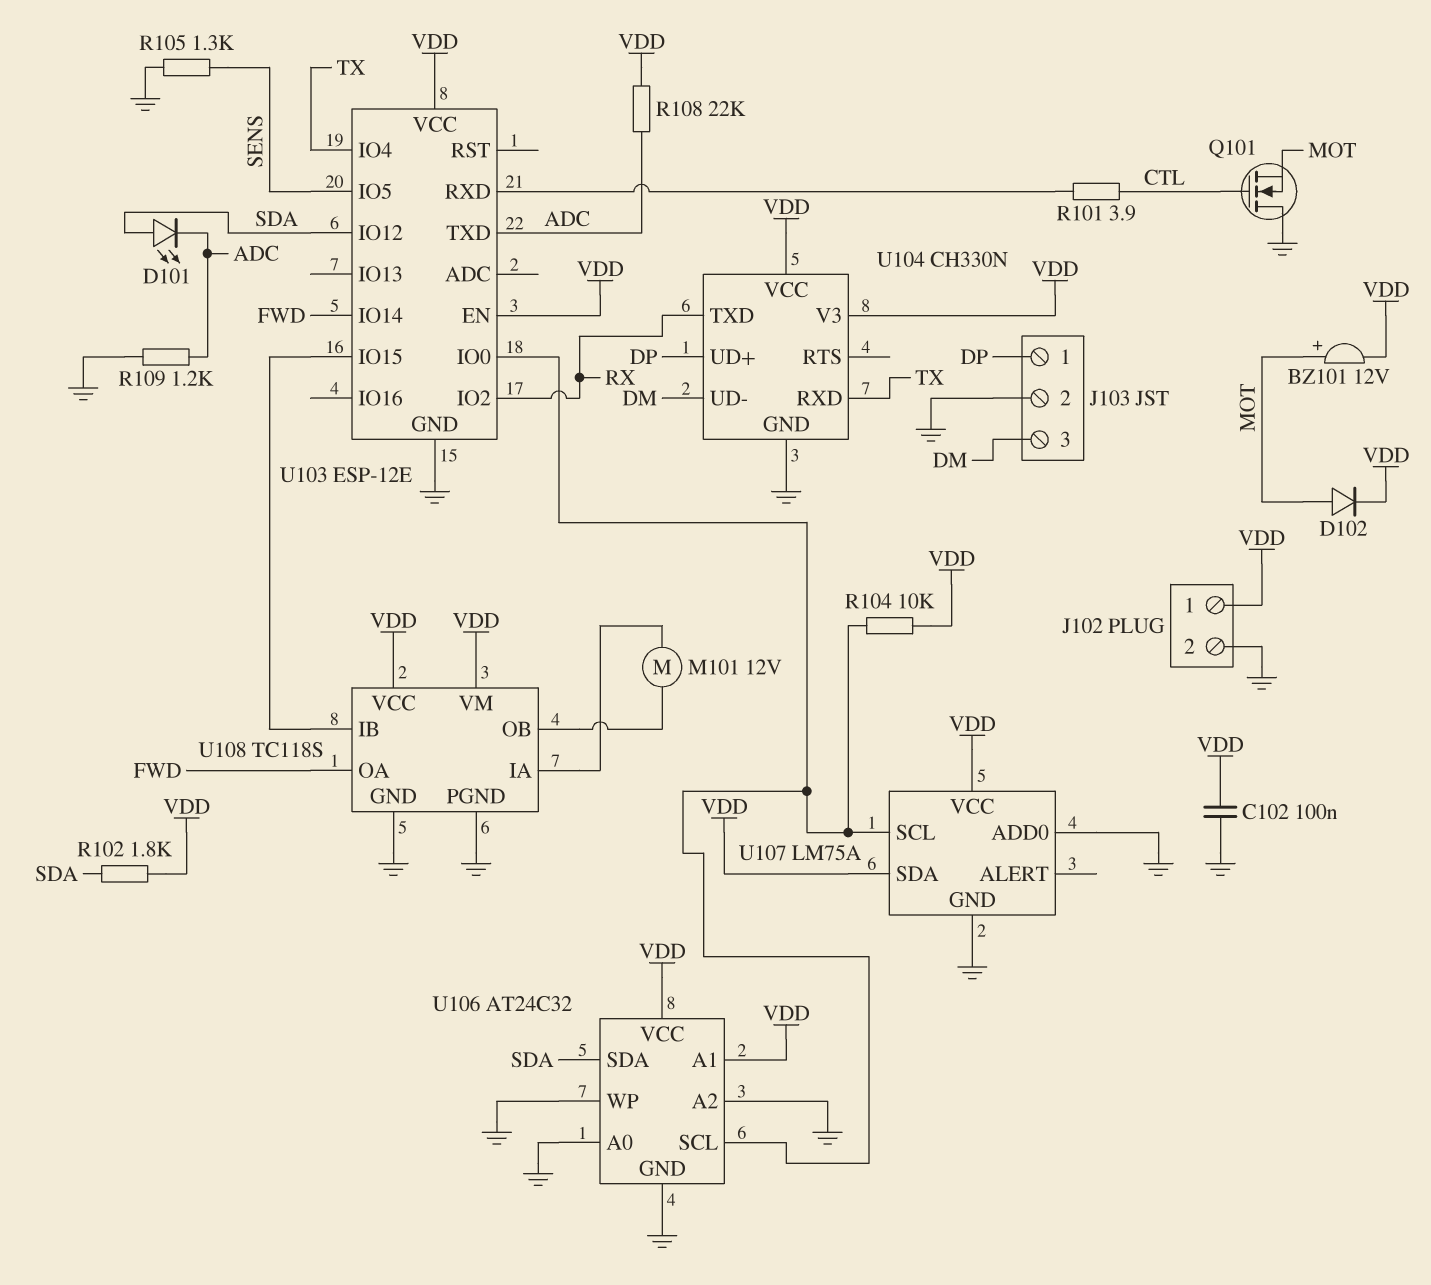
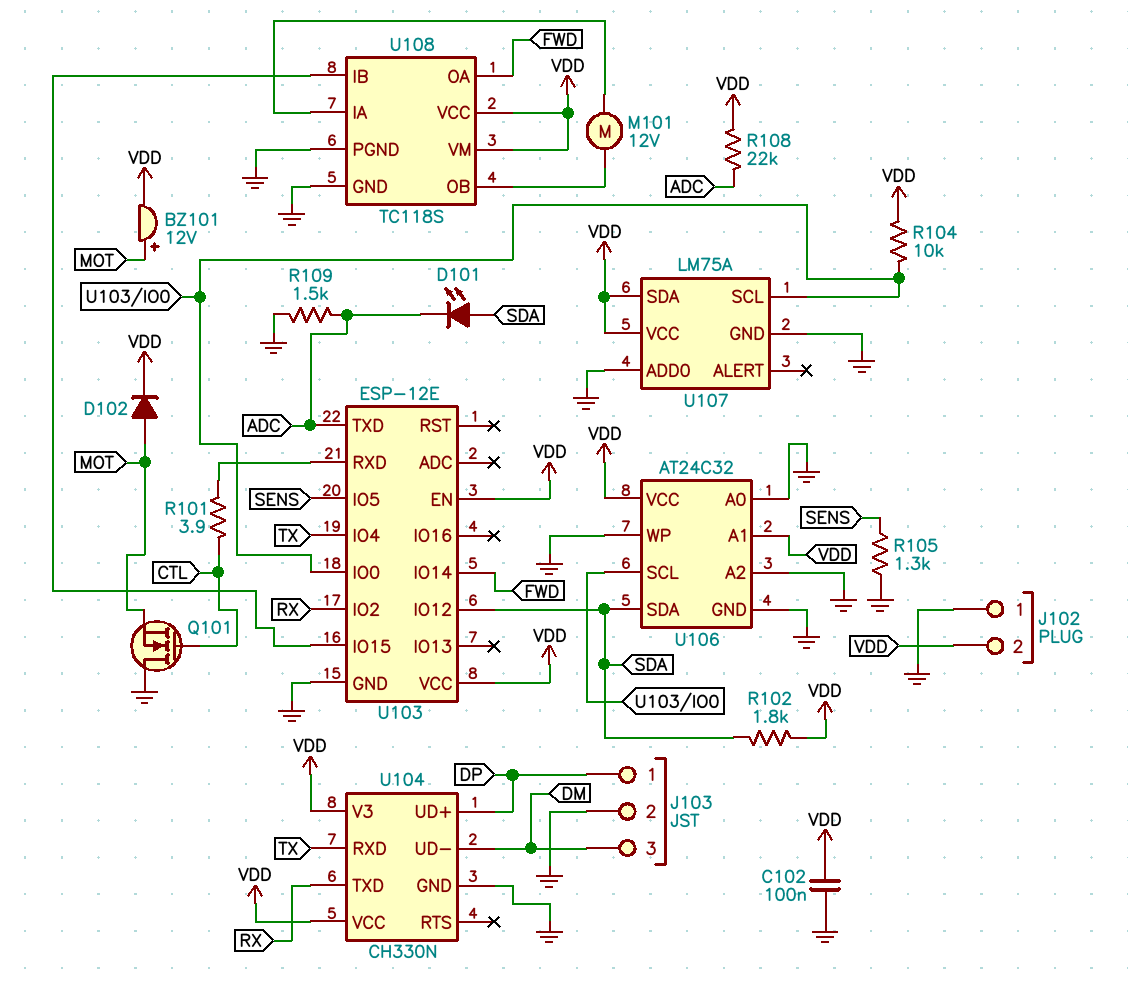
J102 pin 1: VDD -> GND
J102 pin 2: GND -> VDD
R109: 1.2k (ADC, GND) -> 1.5k (ADC, GND)

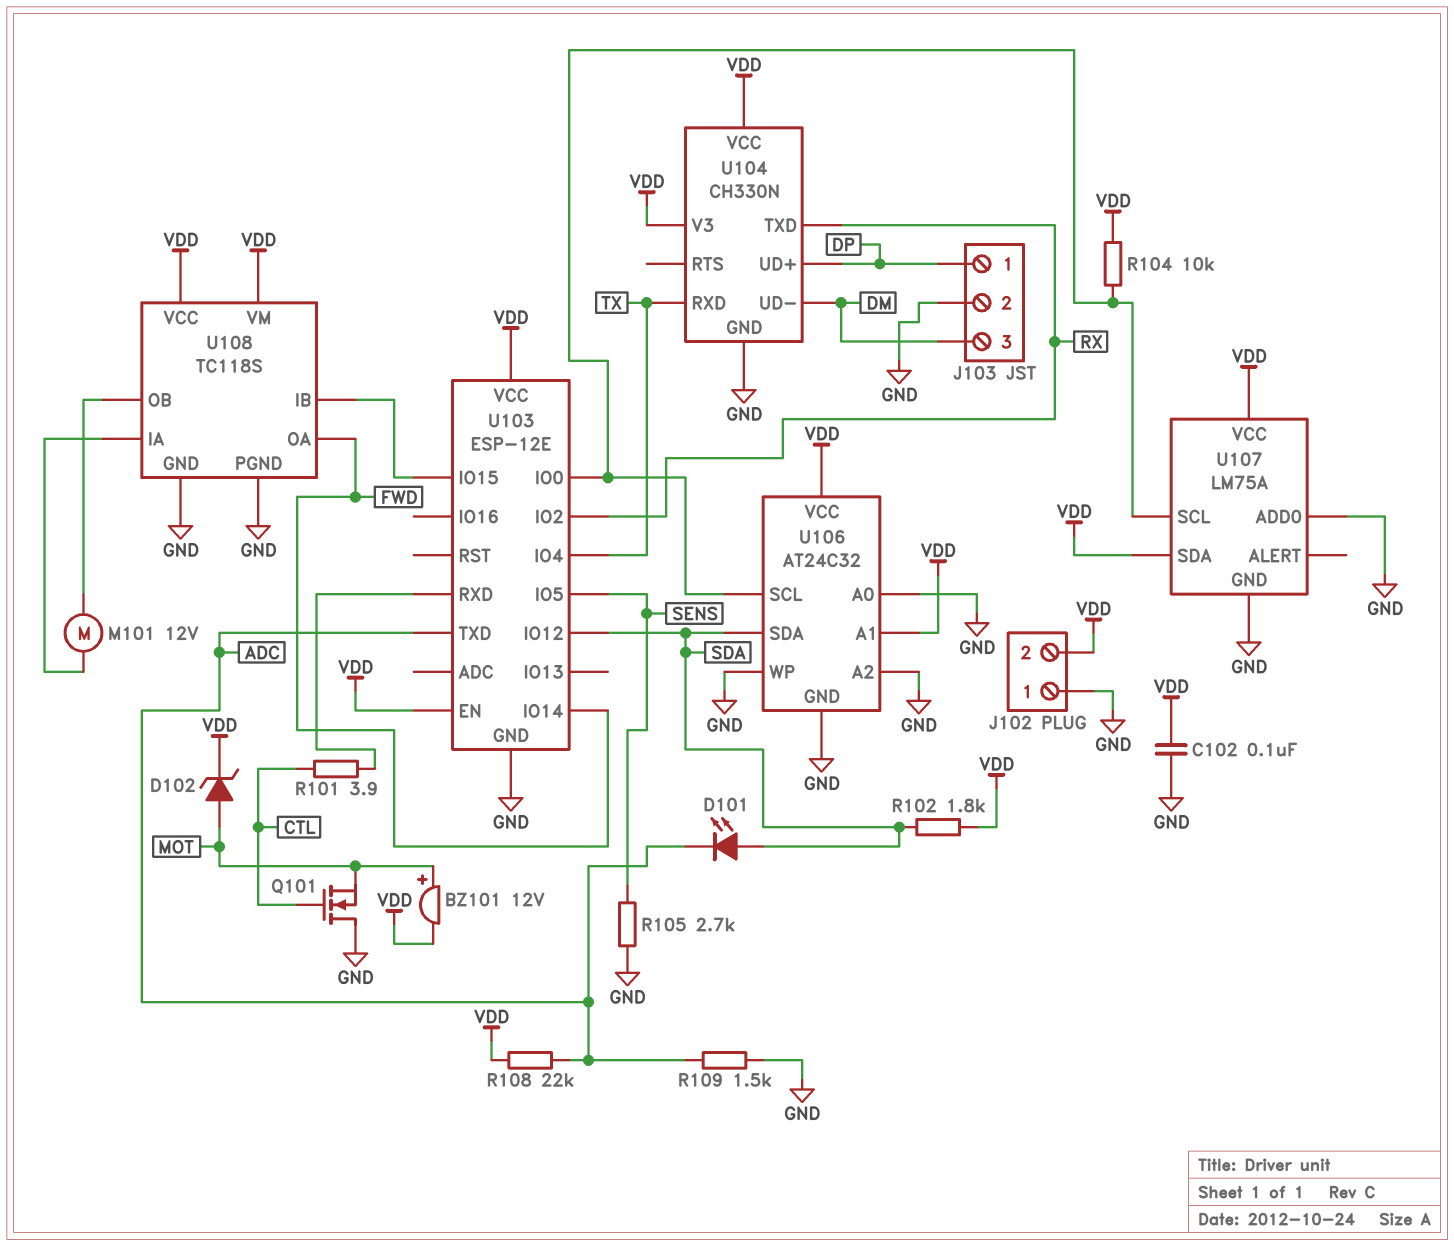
D102: diode (A MOT, K VDD) -> zener (A MOT, K VDD)
R105: 1.3k (GND, SENS) -> 2.7k (GND, SENS)

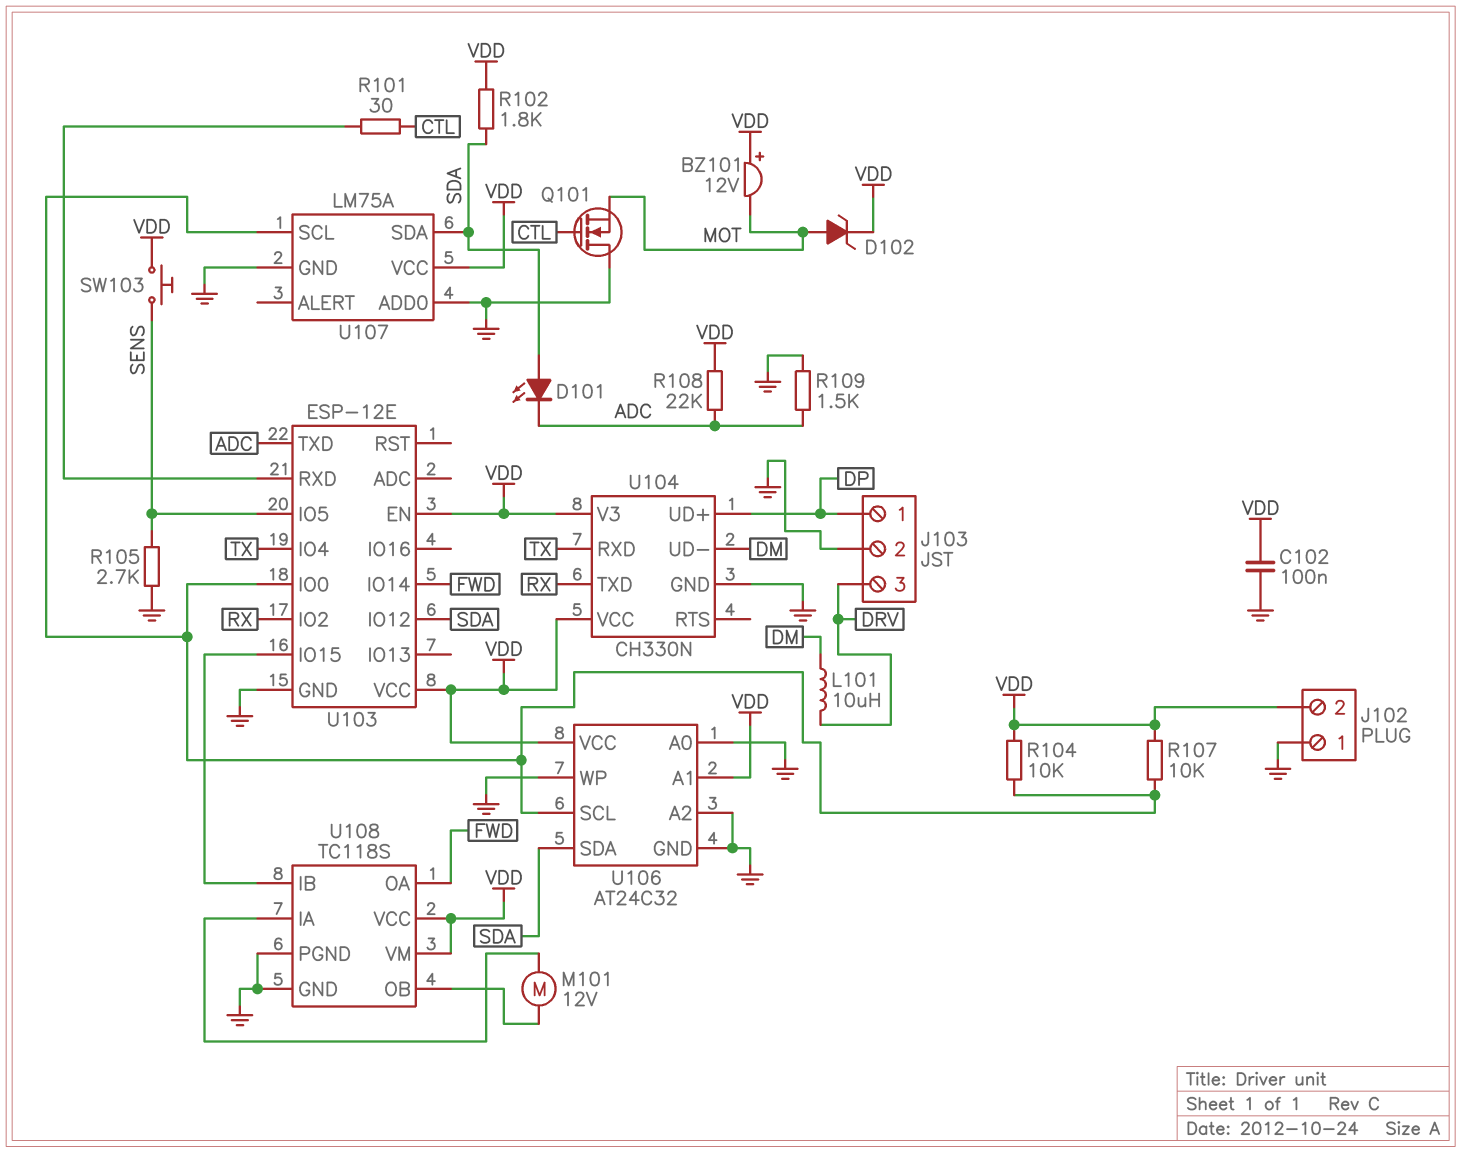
BZ101: buzzer 12V (plus MOT, minus VDD) -> buzzer 12V (plus VDD, minus MOT)
J103 pin 3: DM -> DRV
L101: none -> 10uH (DM, DRV)
R101: 3.9 (CTL, U103/RXD) -> 30 (CTL, U103/RXD)
R107: none -> 10k (U103/IO0, VDD)
SW103: none -> button (SENS, VDD)
U107 pin SDA: VDD -> SDA

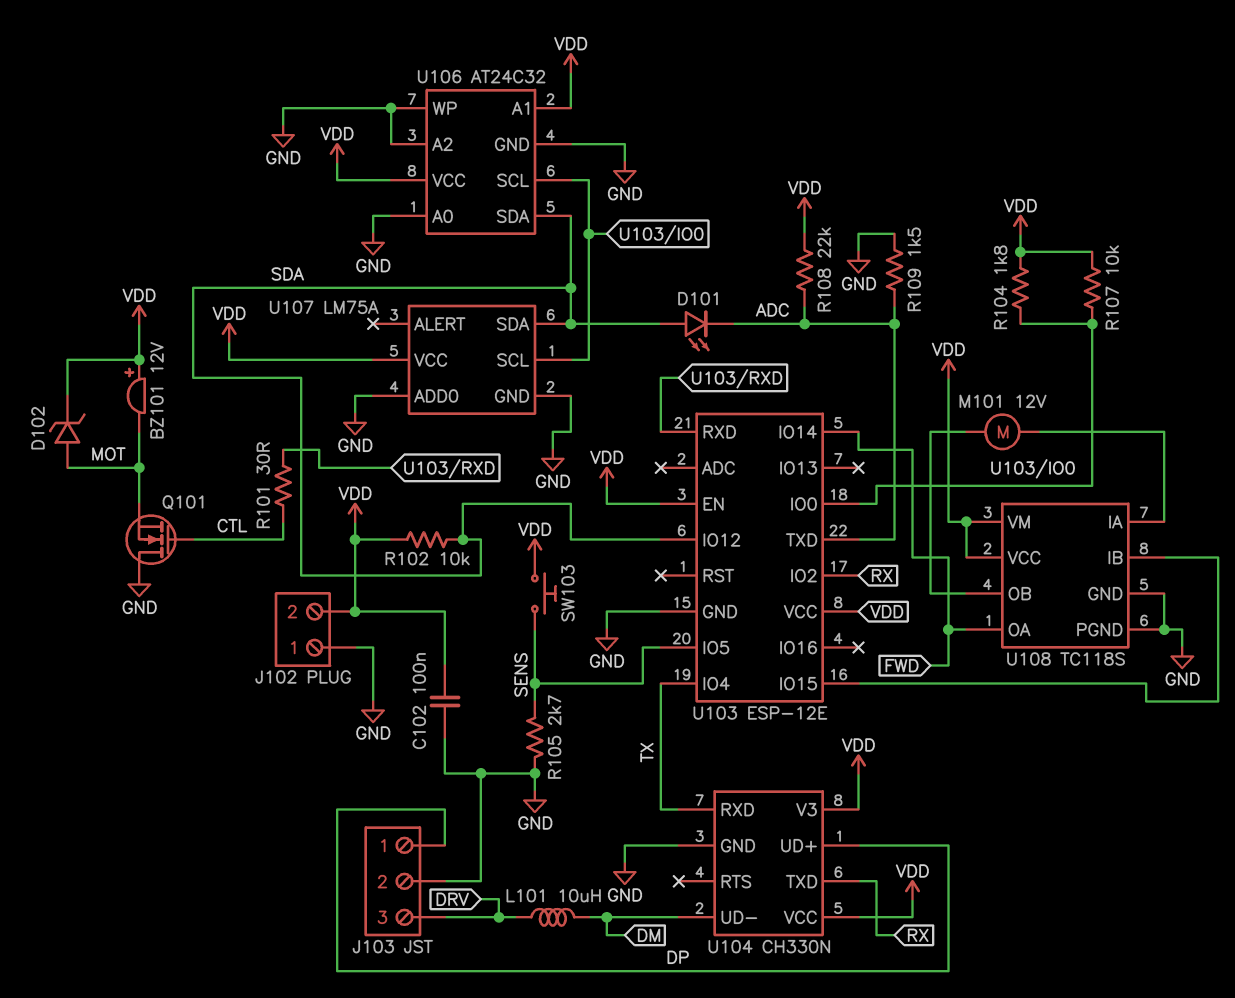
R102: 1.8k (SDA, VDD) -> 10k (SDA, VDD)
R104: 10k (U103/IO0, VDD) -> 1.8k (U103/IO0, VDD)

